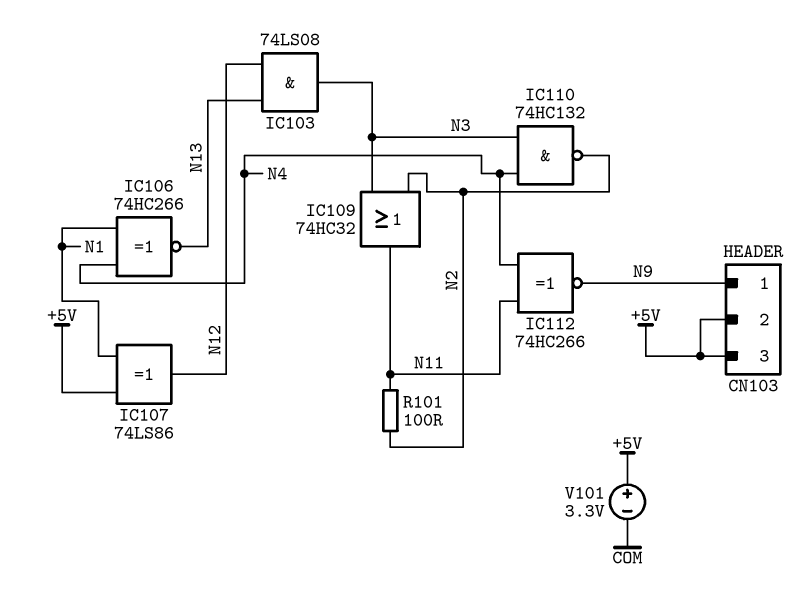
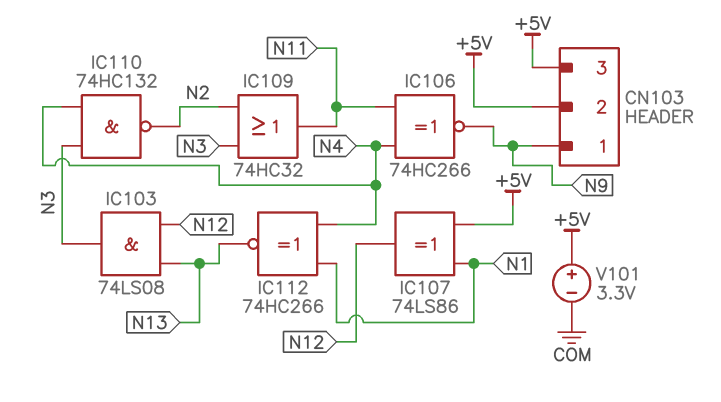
IC106: XNOR 74HC266 (in N1, in N4, out N13) -> XNOR 74HC266 (in N4, in N11, out N9)
IC112: XNOR 74HC266 (in N4, in N11, out N9) -> XNOR 74HC266 (in N1, in N4, out N13)
R101: 100 (N2, N11) -> none

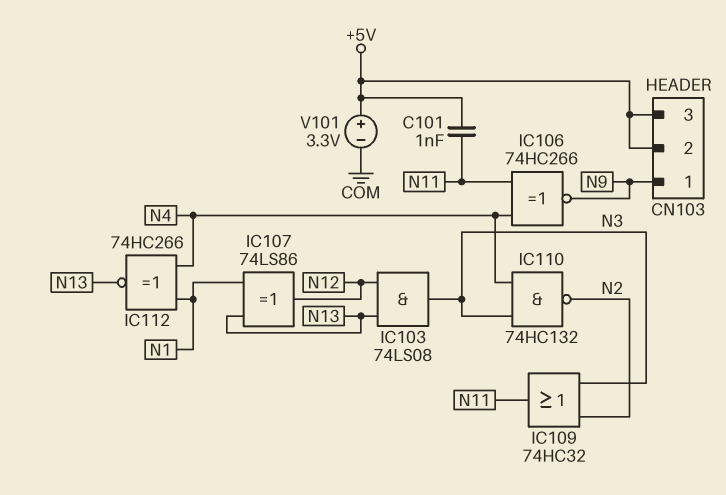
C101: none -> 1nF (+5V, N11)
IC107: XOR 74LS86 (in +5V, in N1, out N12) -> XOR 74LS86 (in N1, in N13, out N12)

